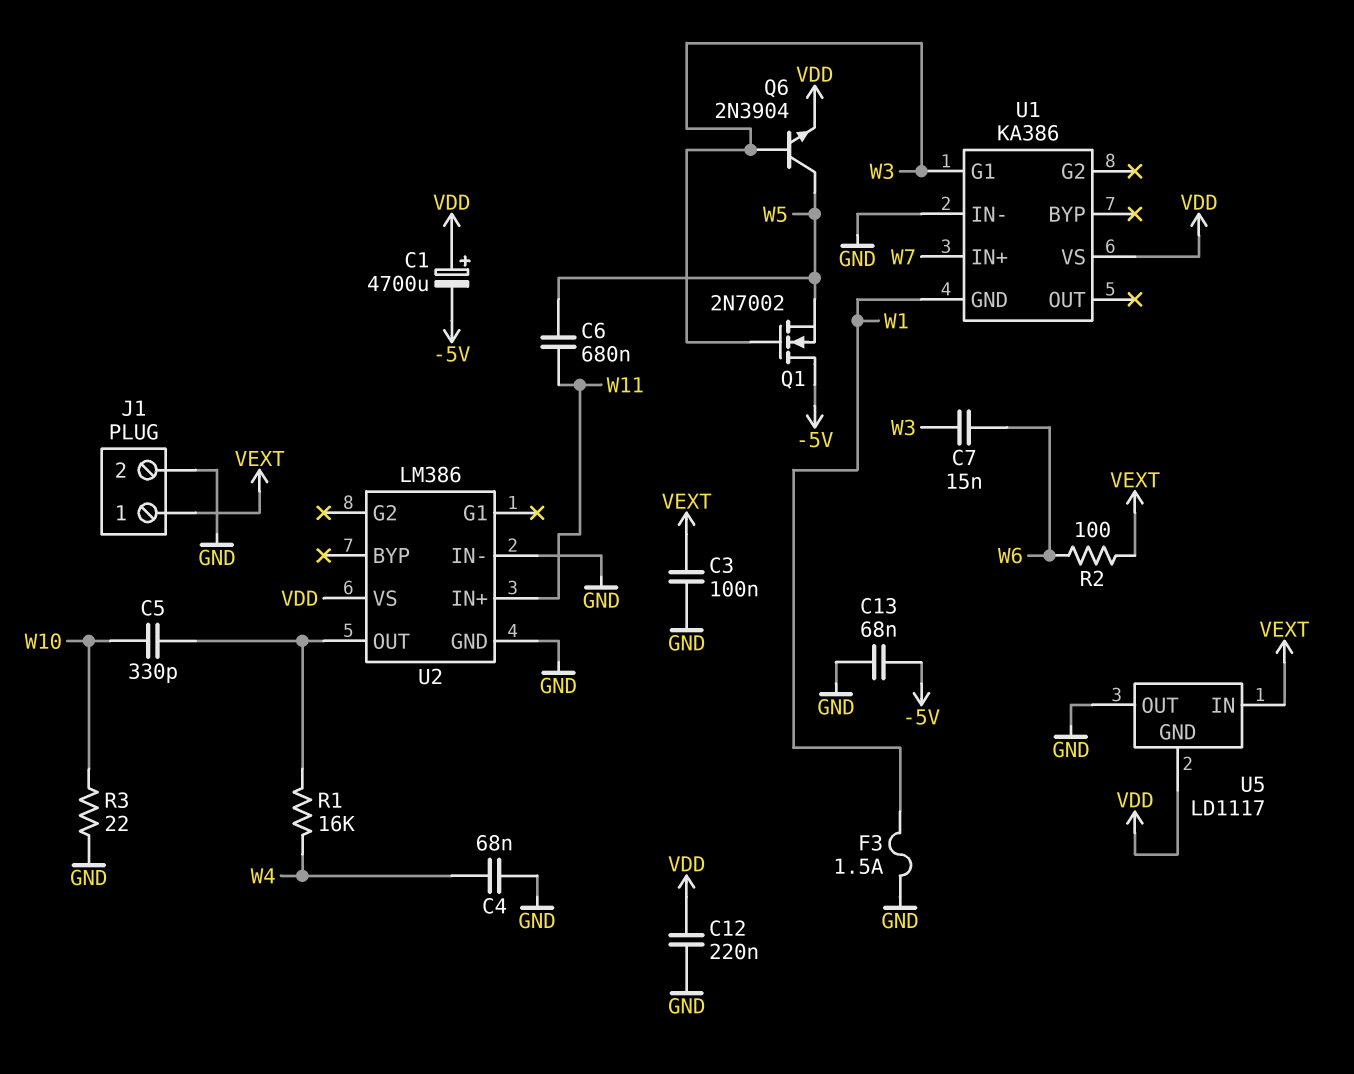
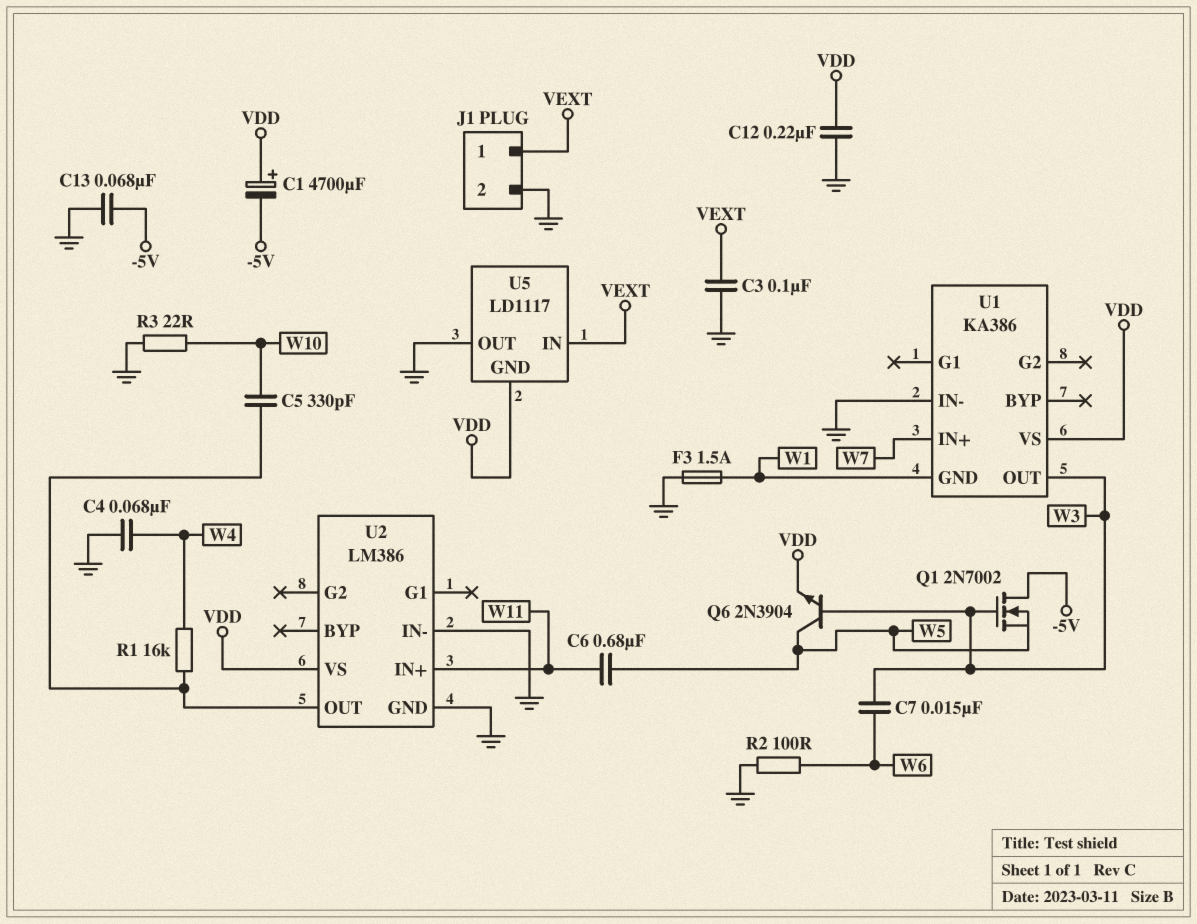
R2: 100 (VEXT, W6) -> 100 (GND, W6)
U1 pin G1: W3 -> none
U1 pin OUT: none -> W3

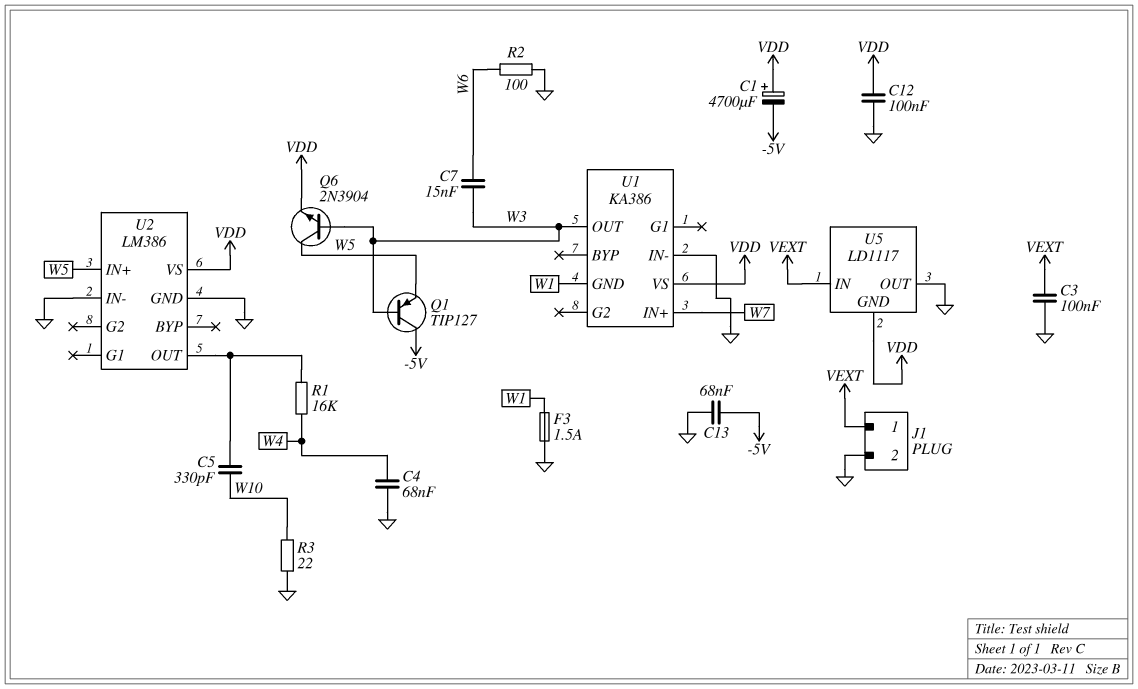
C6: 680nF (W5, W11) -> none
C12: 220nF (GND, VDD) -> 100nF (GND, VDD)
Q1: NMOS 2N7002 (G W3, D -5V, S W5) -> PNP TIP127 (B W3, C -5V, E W5)
U2 pin IN+: W11 -> W5

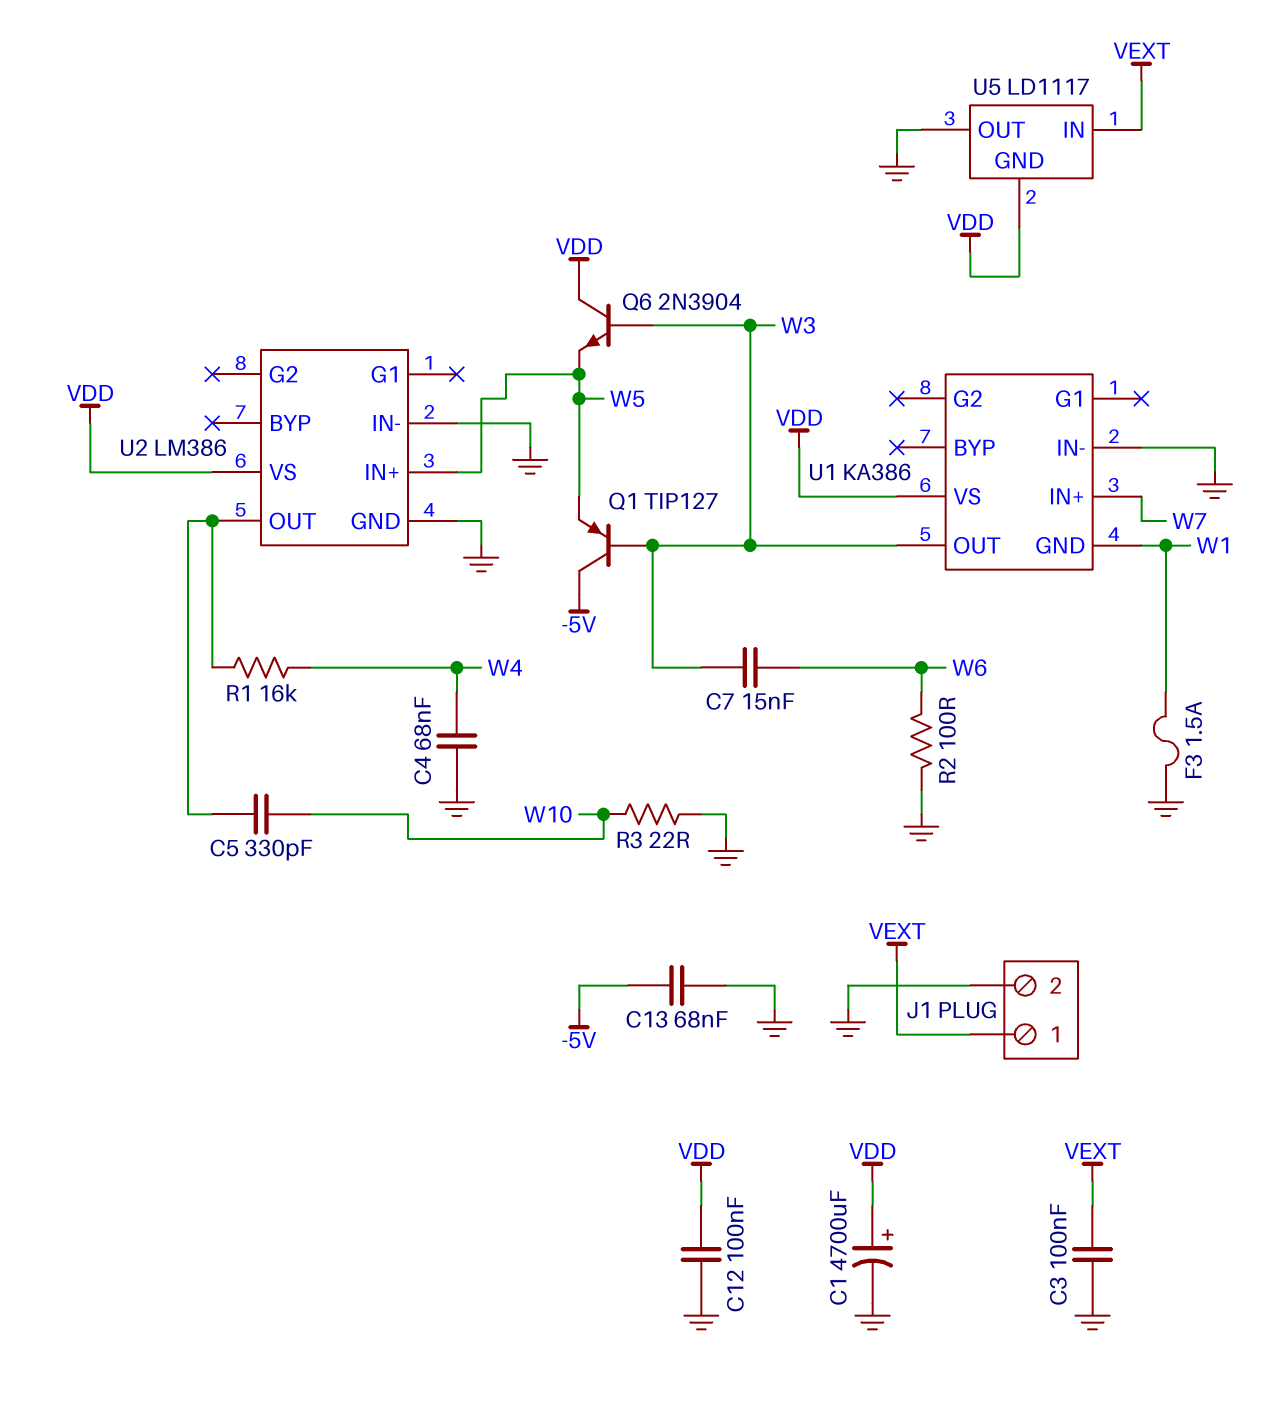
C1: 4700uF (plus VDD, minus -5V) -> 4700uF (plus VDD, minus GND)
Q6: NPN 2N3904 (B W3, C W5, E VDD) -> NPN 2N3904 (B W3, C VDD, E W5)

